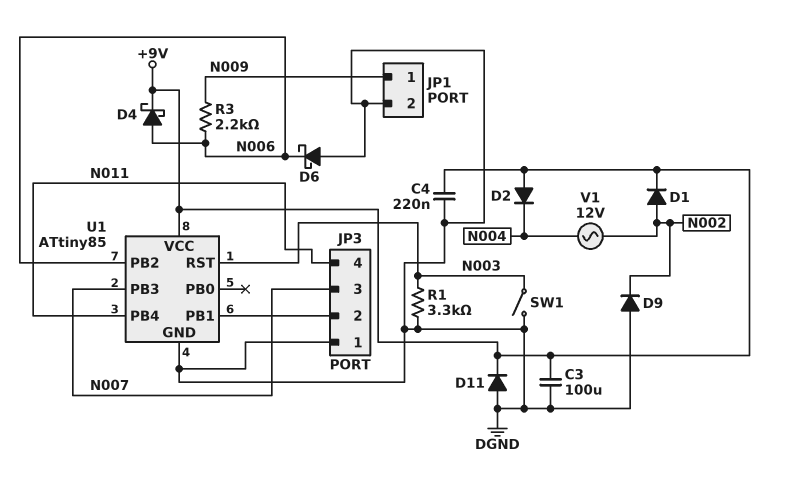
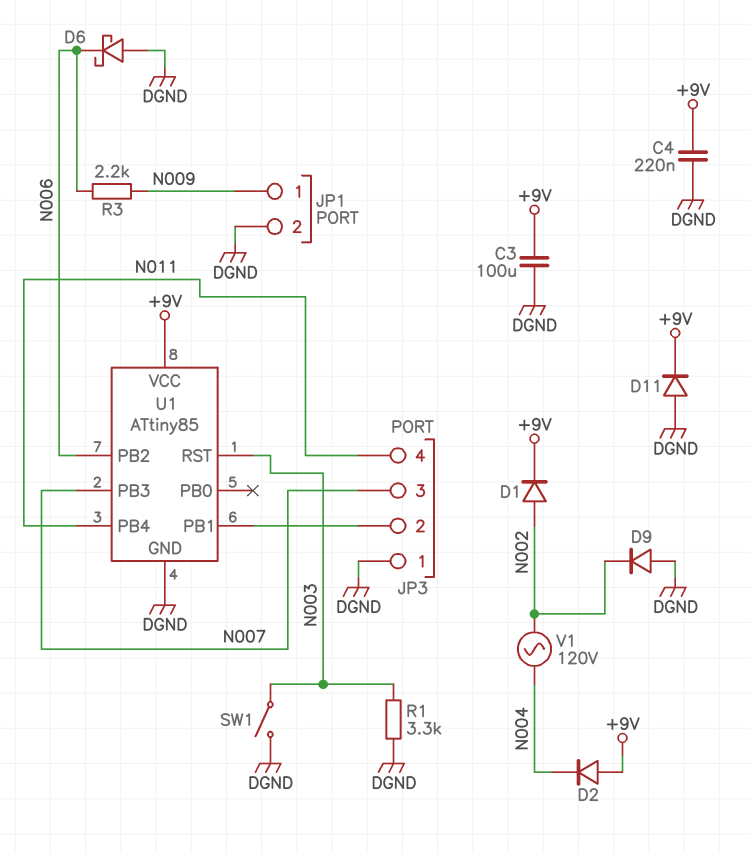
D4: schottky (A N006, K +9V) -> none
V1: AC 12V (N002, N004) -> AC 120V (N002, N004)

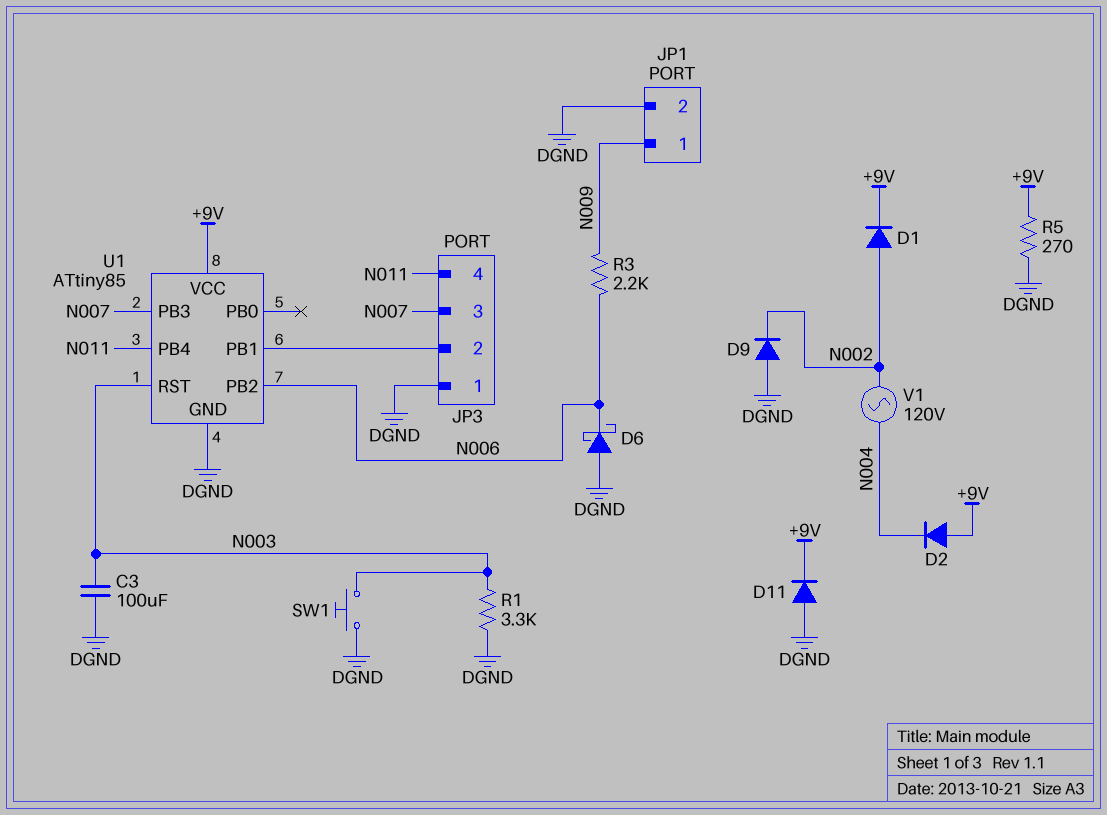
C3: 100uF (+9V, DGND) -> 100uF (DGND, N003)
C4: 220nF (+9V, DGND) -> none
R5: none -> 270 (+9V, DGND)
SW1: switch (DGND, N003) -> button (DGND, N003)

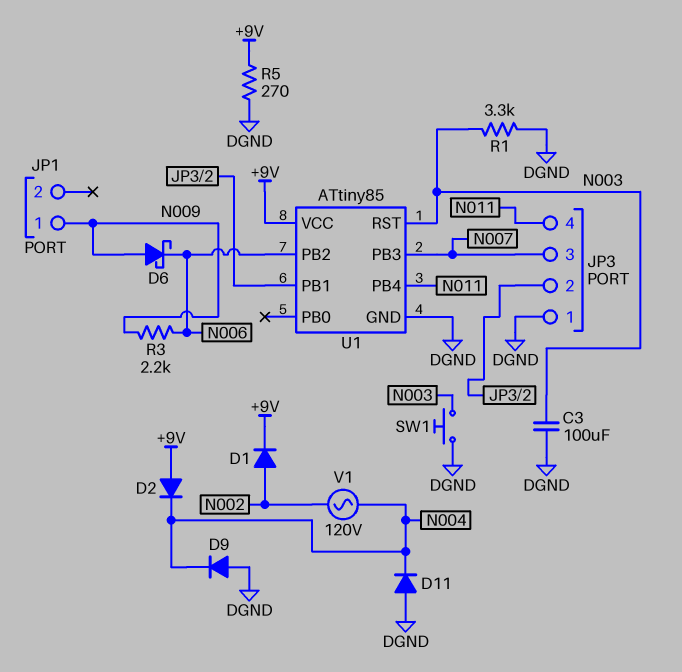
D6: schottky (A DGND, K N006) -> schottky (A N009, K N006)
D9: diode (A DGND, K N002) -> diode (A DGND, K N004)
D11: diode (A DGND, K +9V) -> diode (A DGND, K N004)
JP1 pin 2: DGND -> none

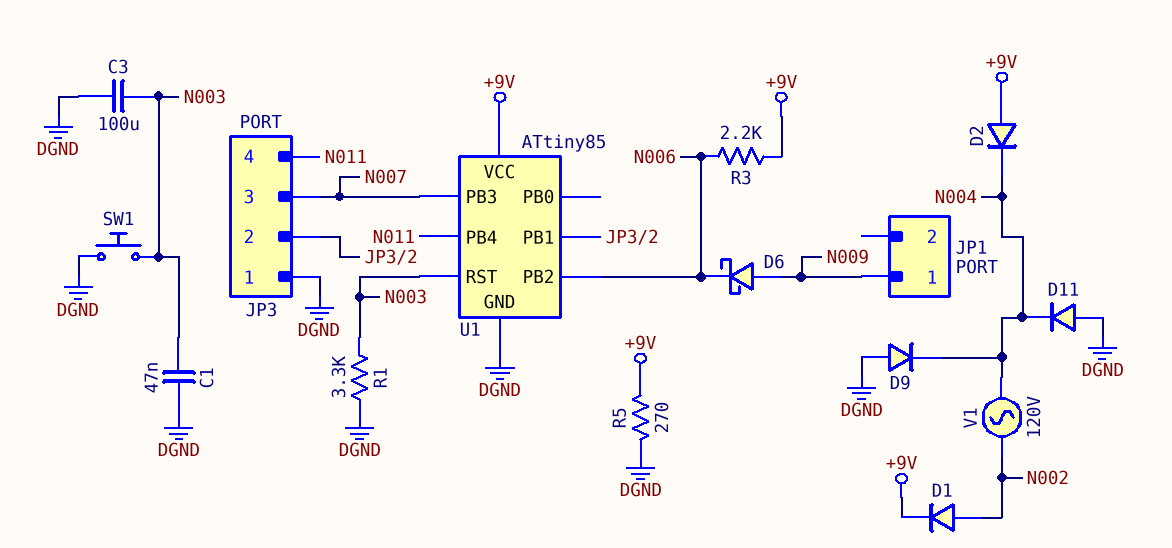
C1: none -> 47nF (DGND, N003)
R3: 2.2k (N006, N009) -> 2.2k (+9V, N006)

